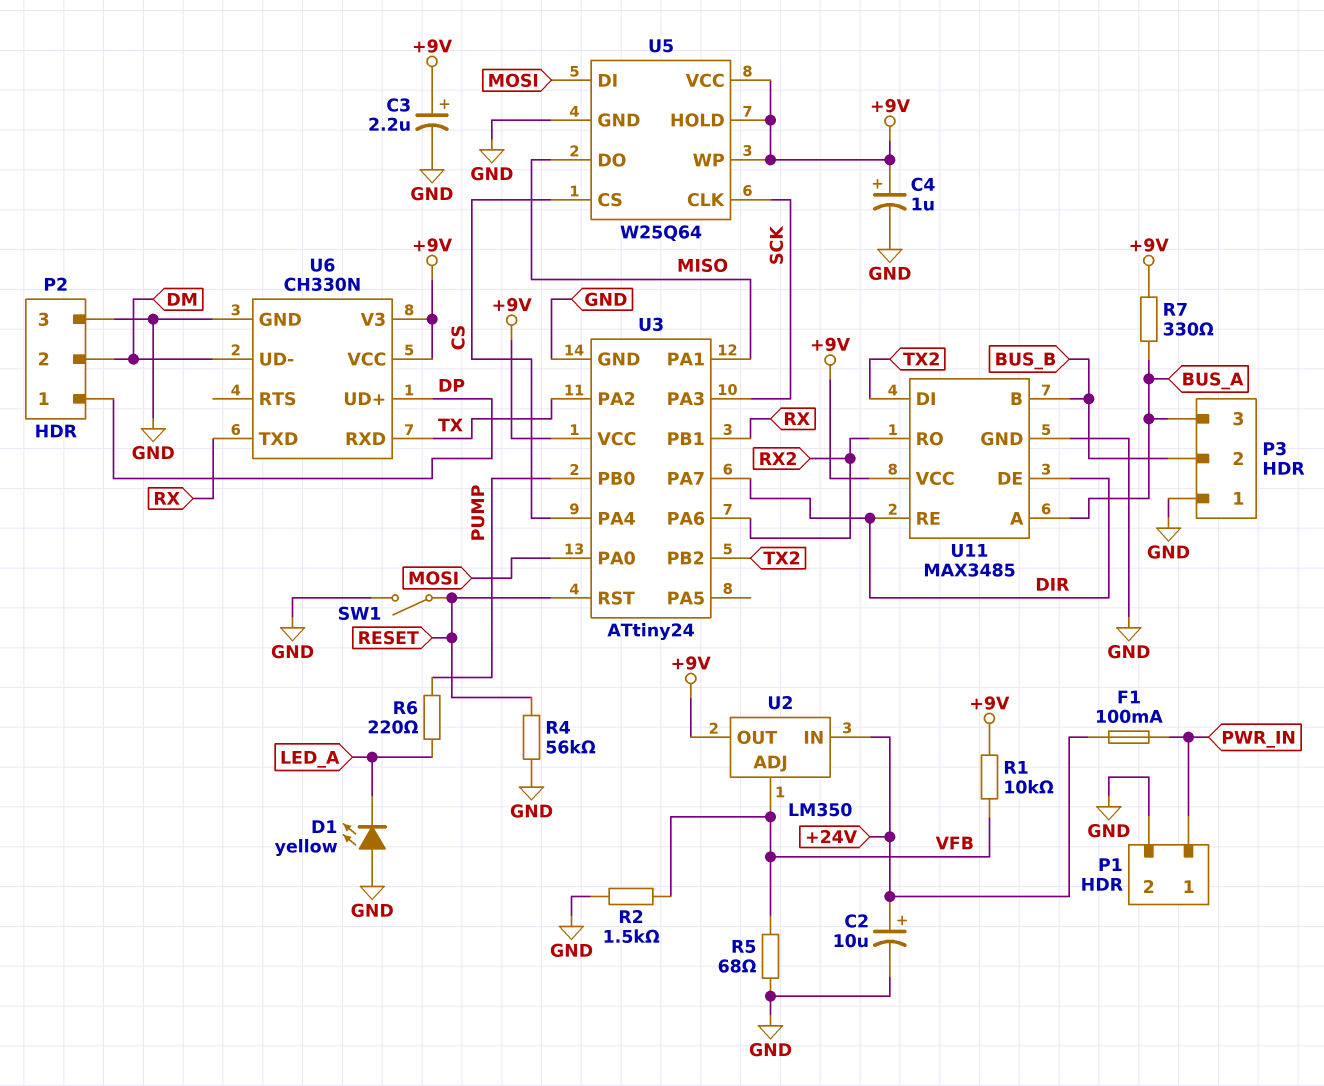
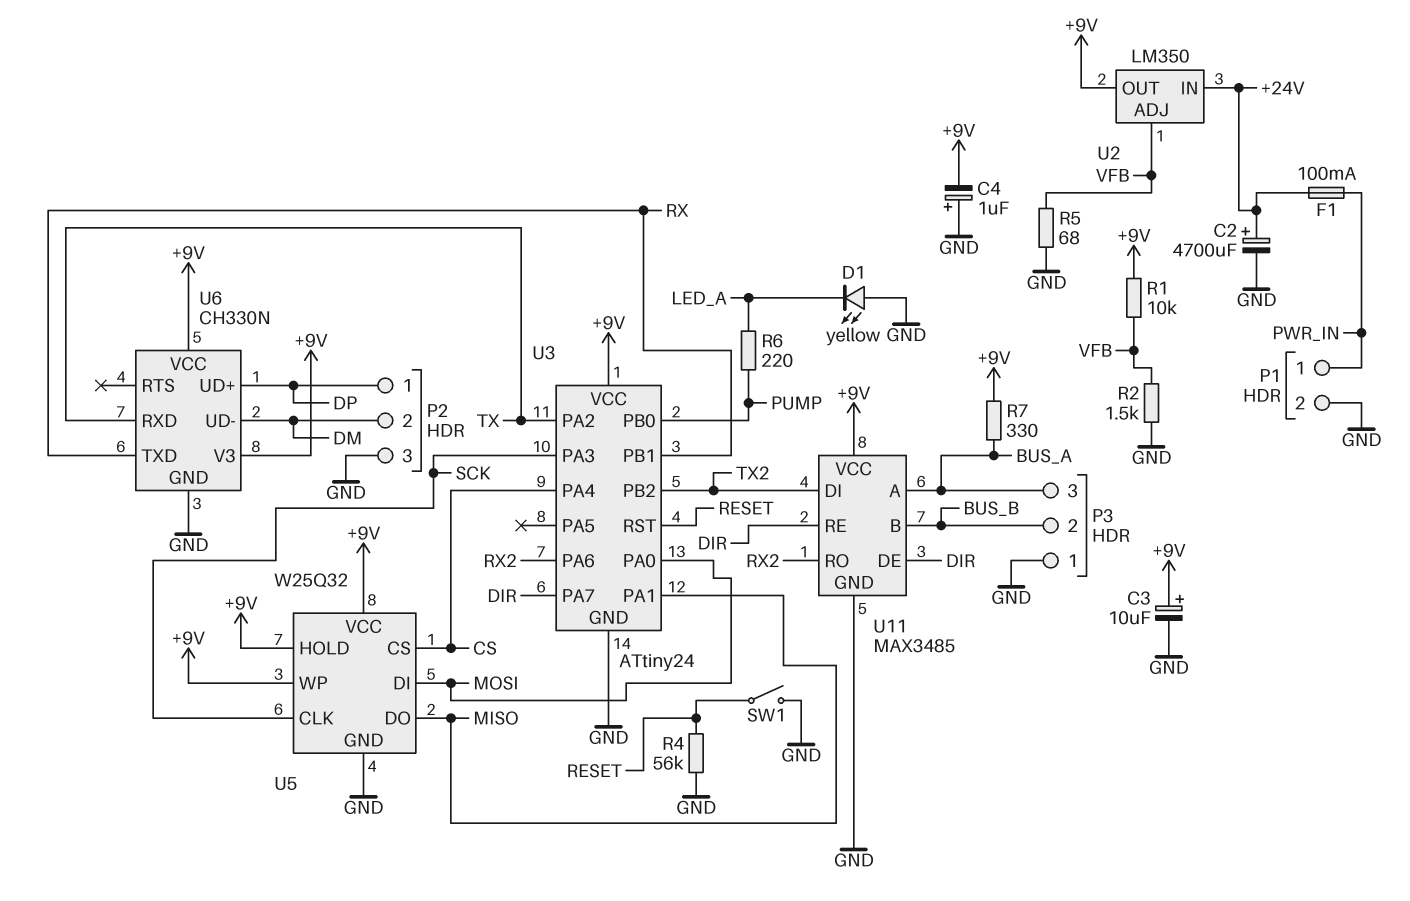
C2: 10uF (plus +24V, minus GND) -> 4700uF (plus +24V, minus GND)
C3: 2.2uF (plus +9V, minus GND) -> 10uF (plus +9V, minus GND)
C4: 1uF (plus +9V, minus GND) -> 1uF (plus GND, minus +9V)
U5: W25Q64 -> W25Q32

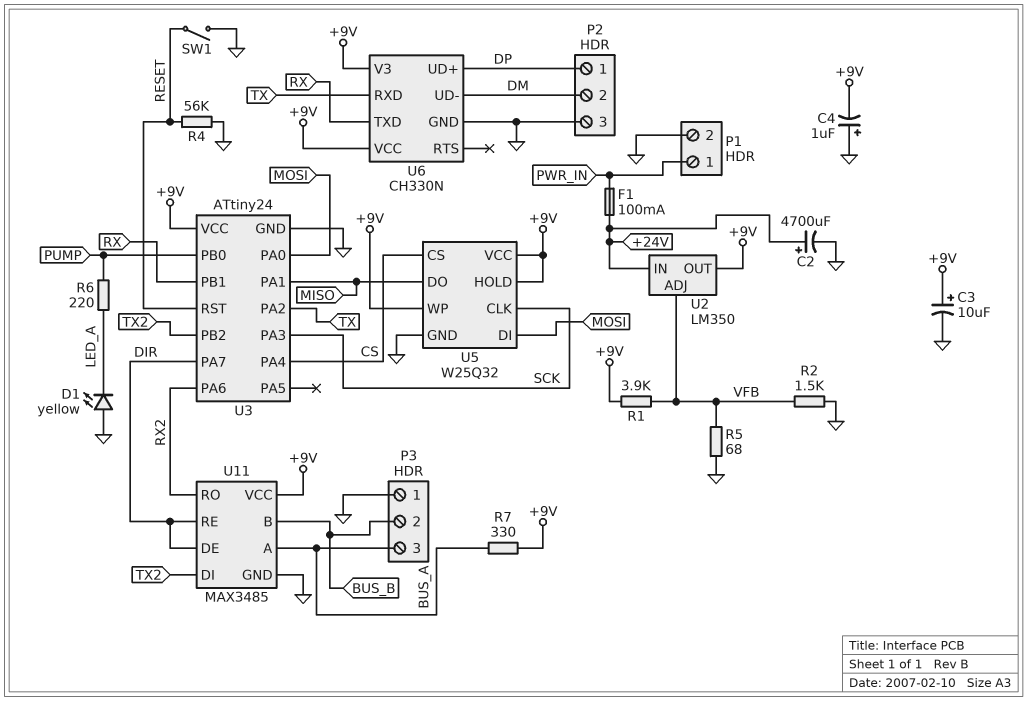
R1: 10k (+9V, VFB) -> 3.9k (+9V, VFB)

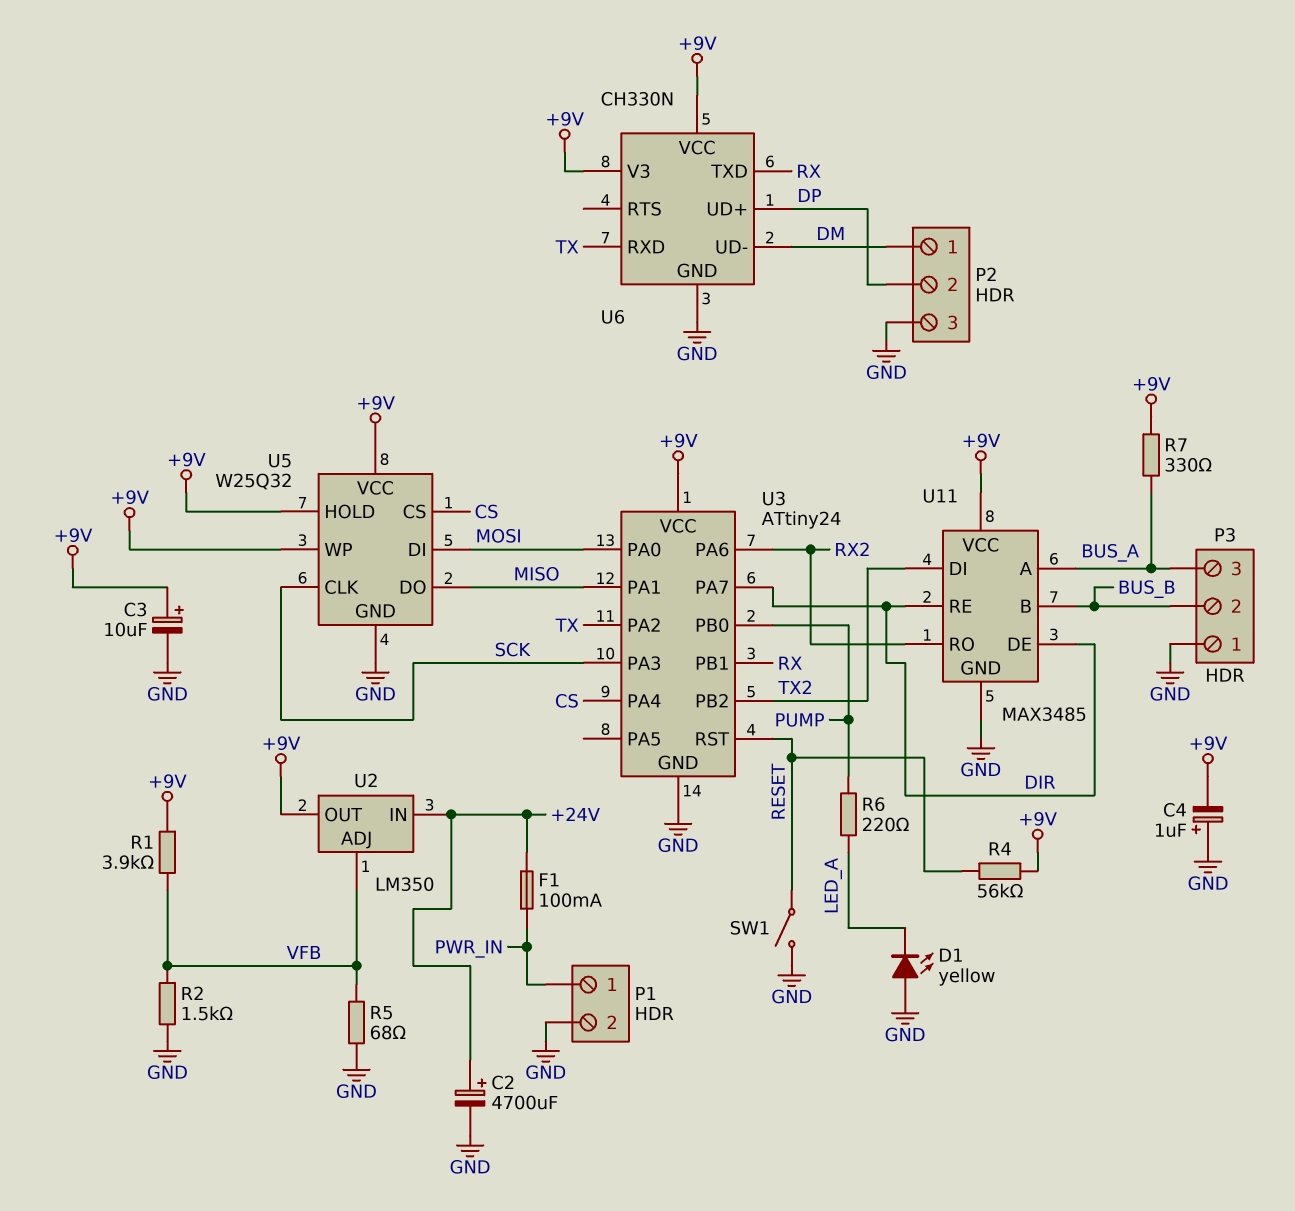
P2 pin 1: DP -> DM
P2 pin 2: DM -> DP
R4: 56k (GND, RESET) -> 56k (+9V, RESET)

